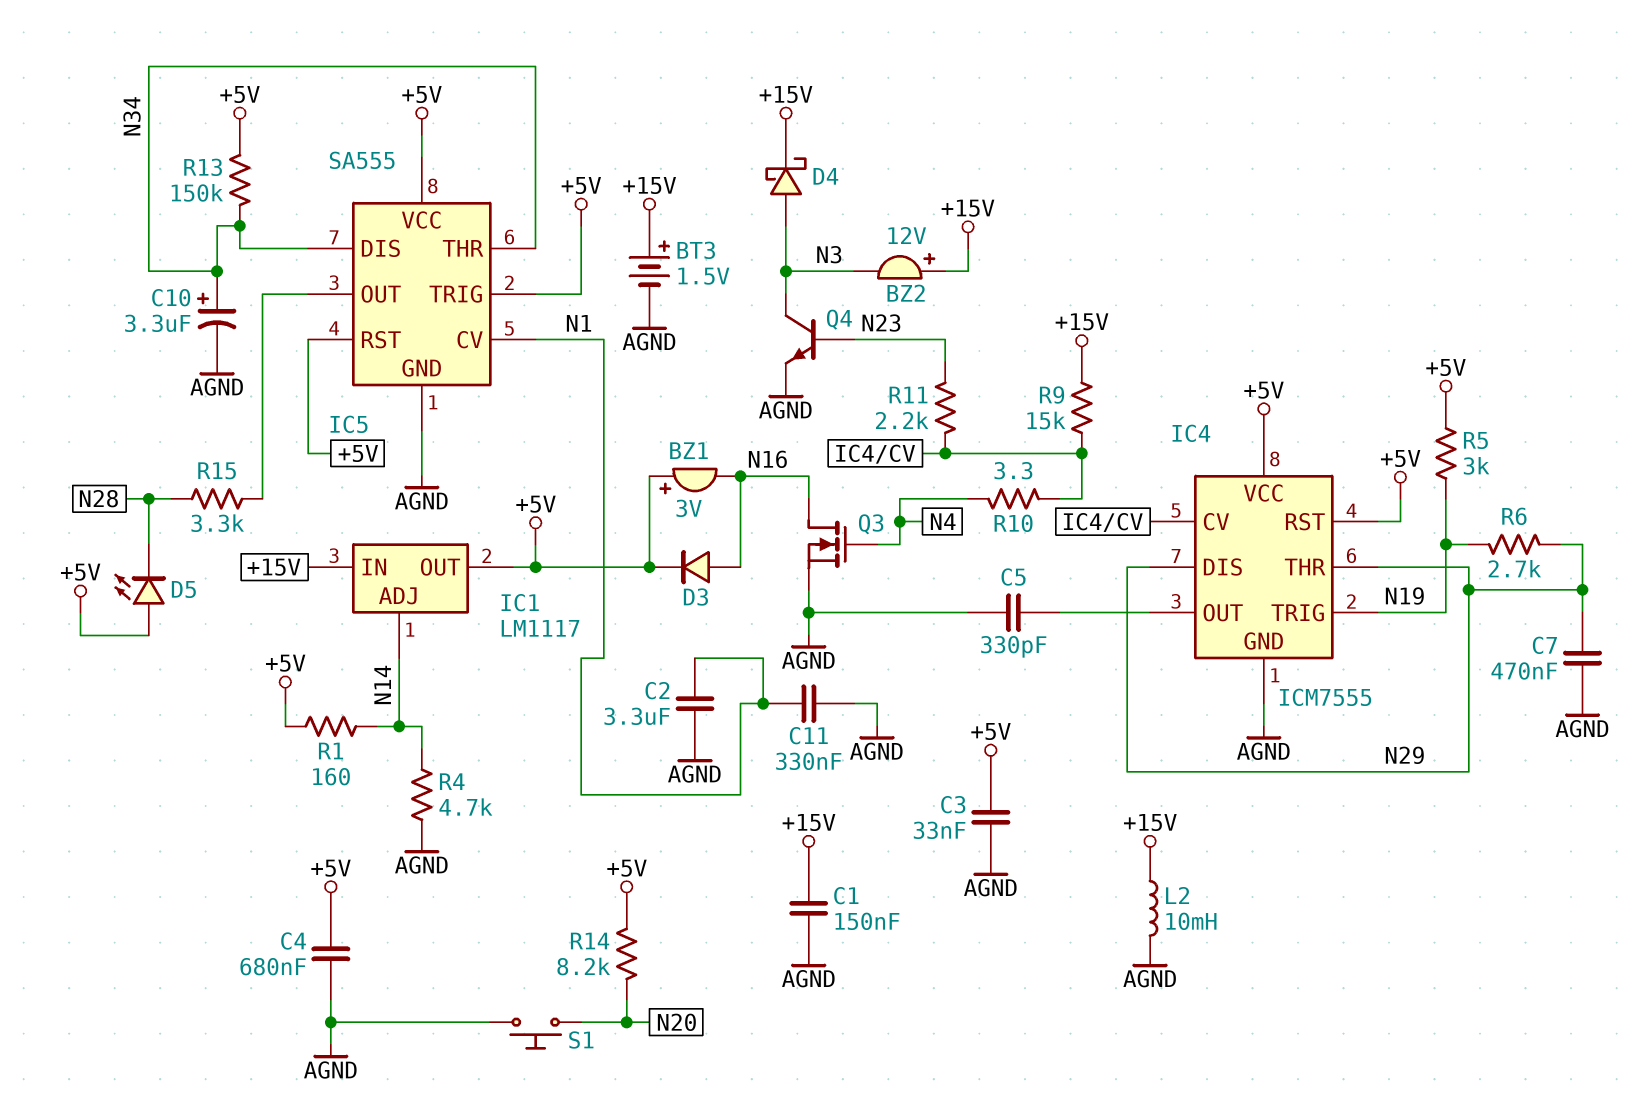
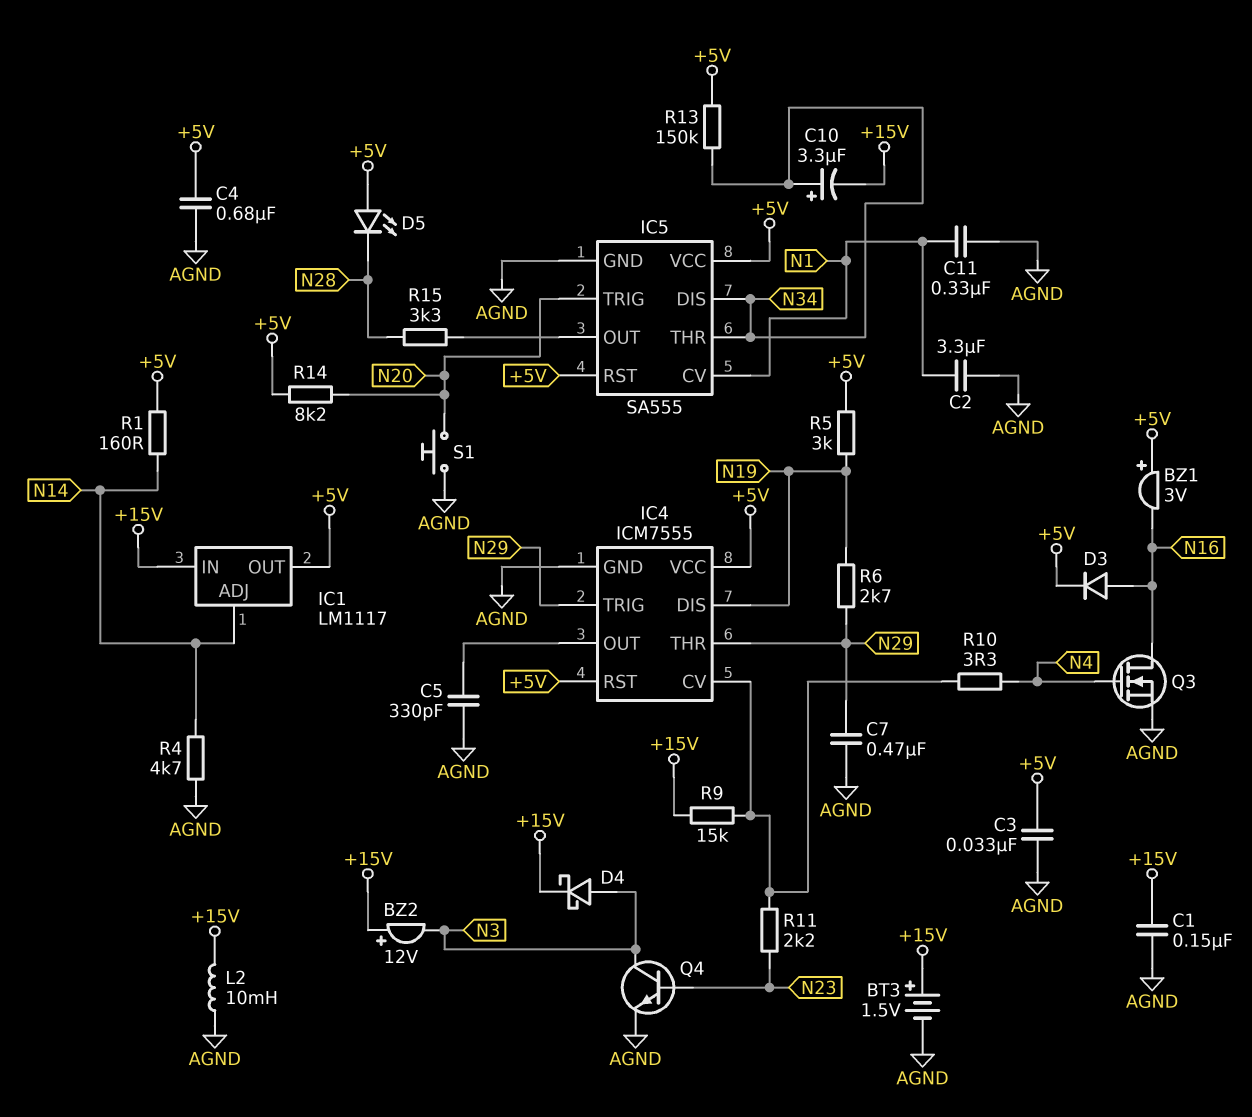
C10: 3.3uF (plus N34, minus AGND) -> 3.3uF (plus N34, minus +15V)
IC4 pin DIS: N29 -> N19
IC4 pin TRIG: N19 -> N29
IC5 pin TRIG: +5V -> N20

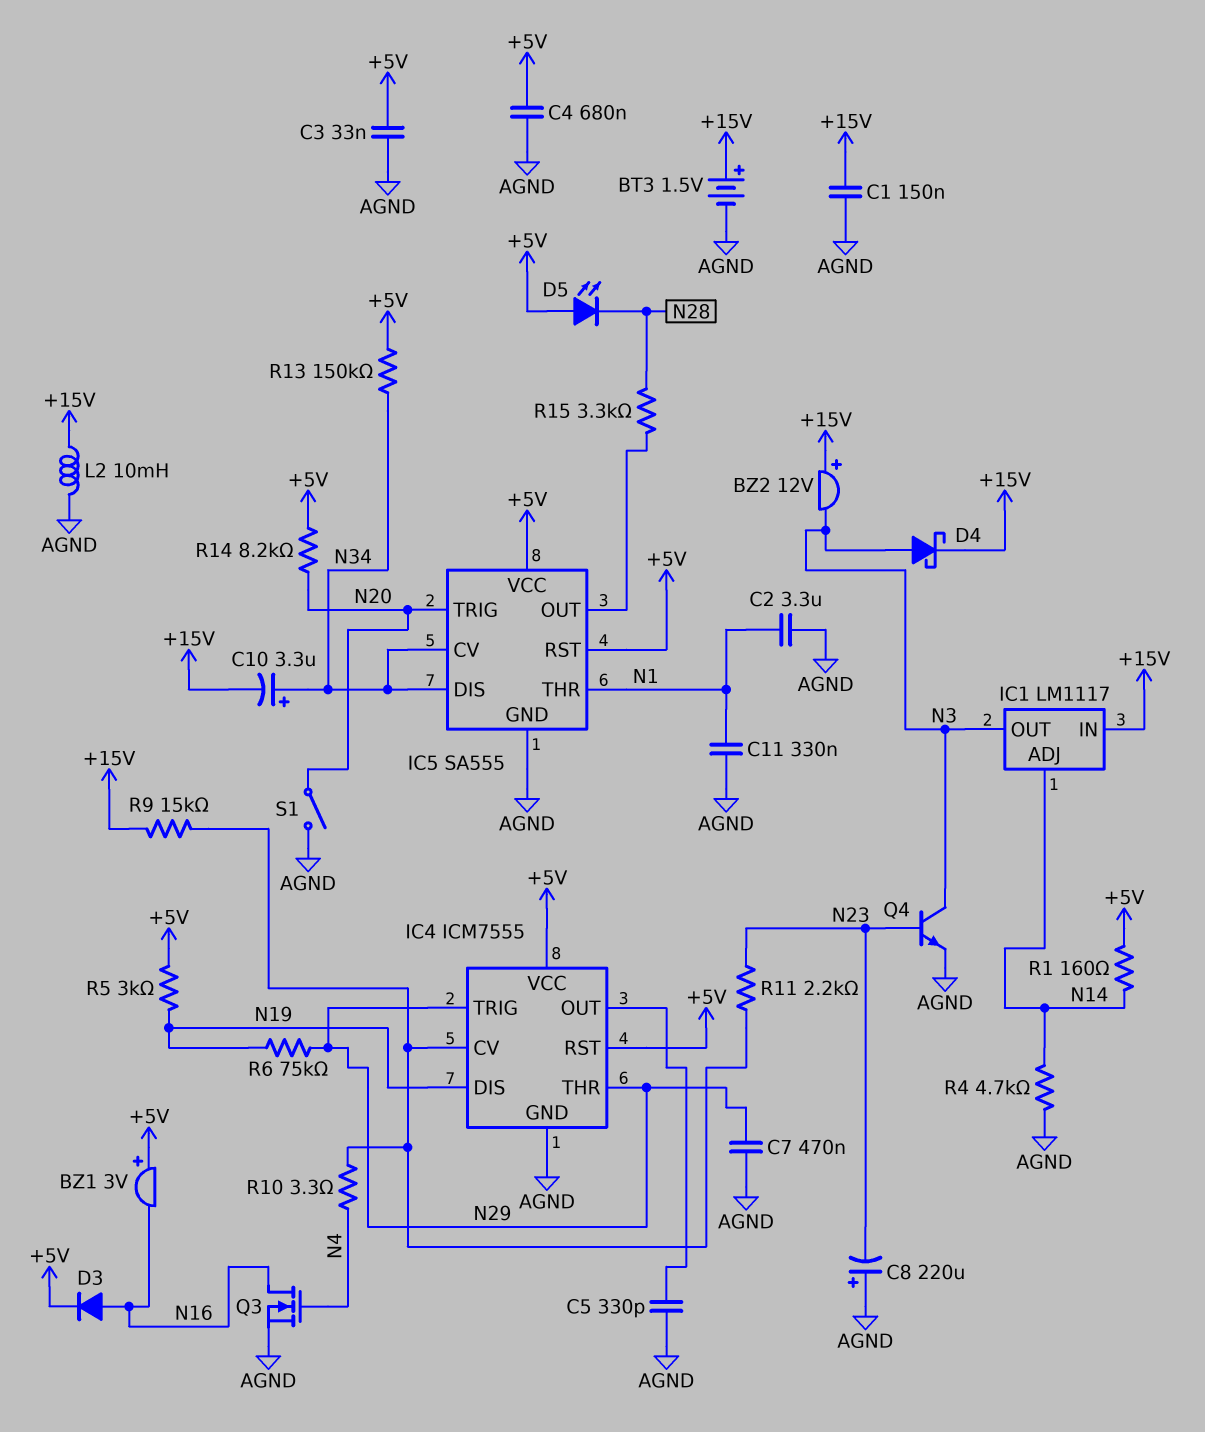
C8: none -> 220uF (plus AGND, minus N23)
IC1 pin OUT: +5V -> N3
IC5 pin CV: N1 -> N34
IC5 pin THR: N34 -> N1
R6: 2.7k (N19, N29) -> 75k (N19, N29)
S1: button (AGND, N20) -> switch (AGND, N20)

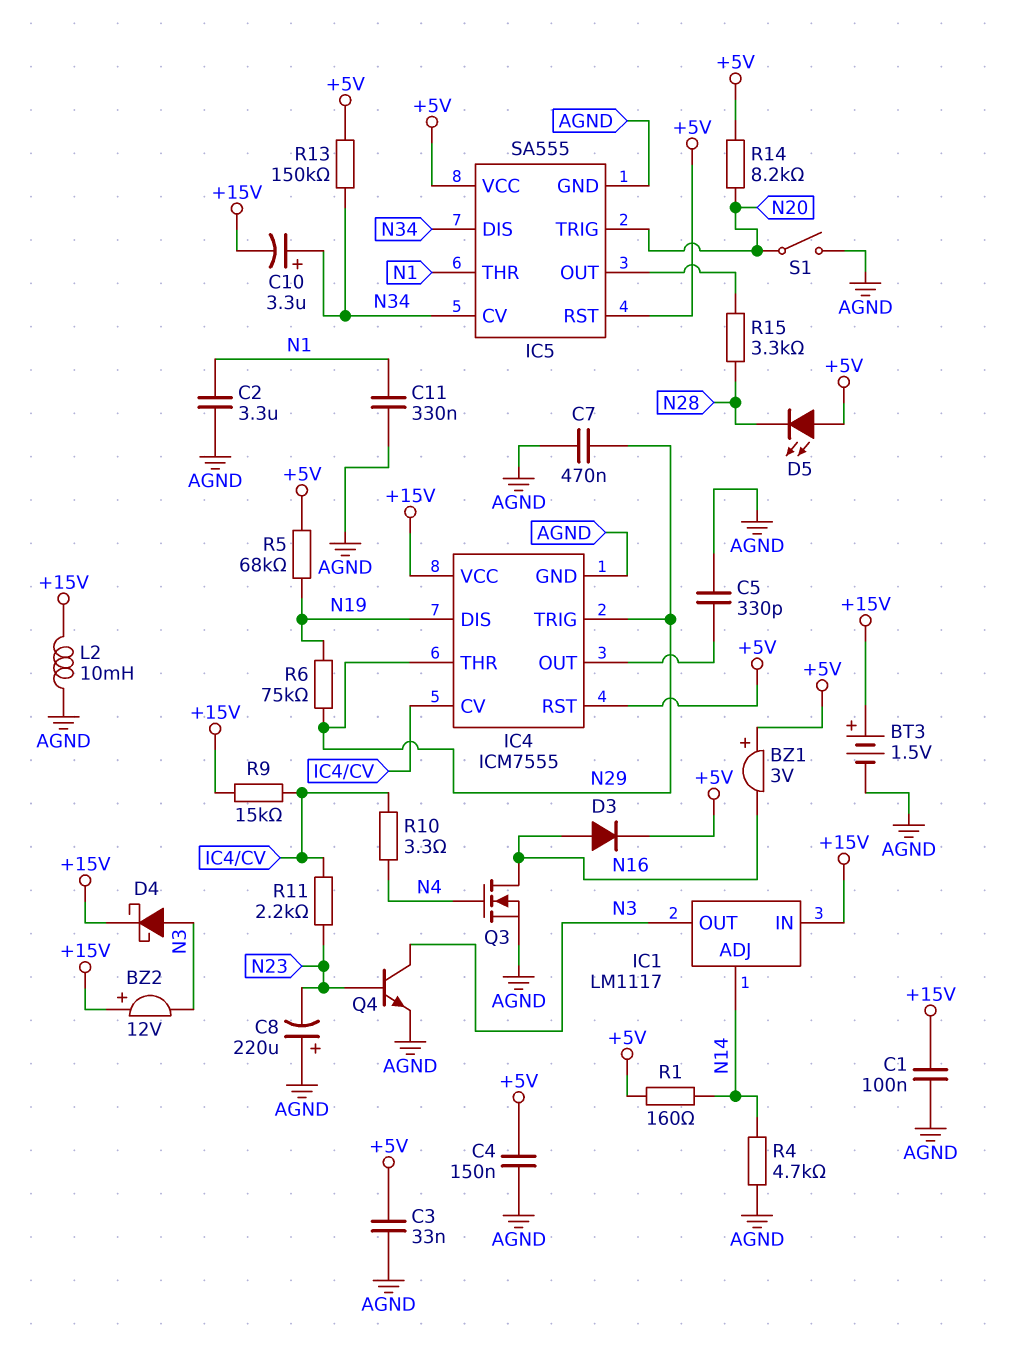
C1: 150nF (+15V, AGND) -> 100nF (+15V, AGND)
C4: 680nF (+5V, AGND) -> 150nF (+5V, AGND)
IC4 pin VCC: +5V -> +15V
R5: 3k (+5V, N19) -> 68k (+5V, N19)

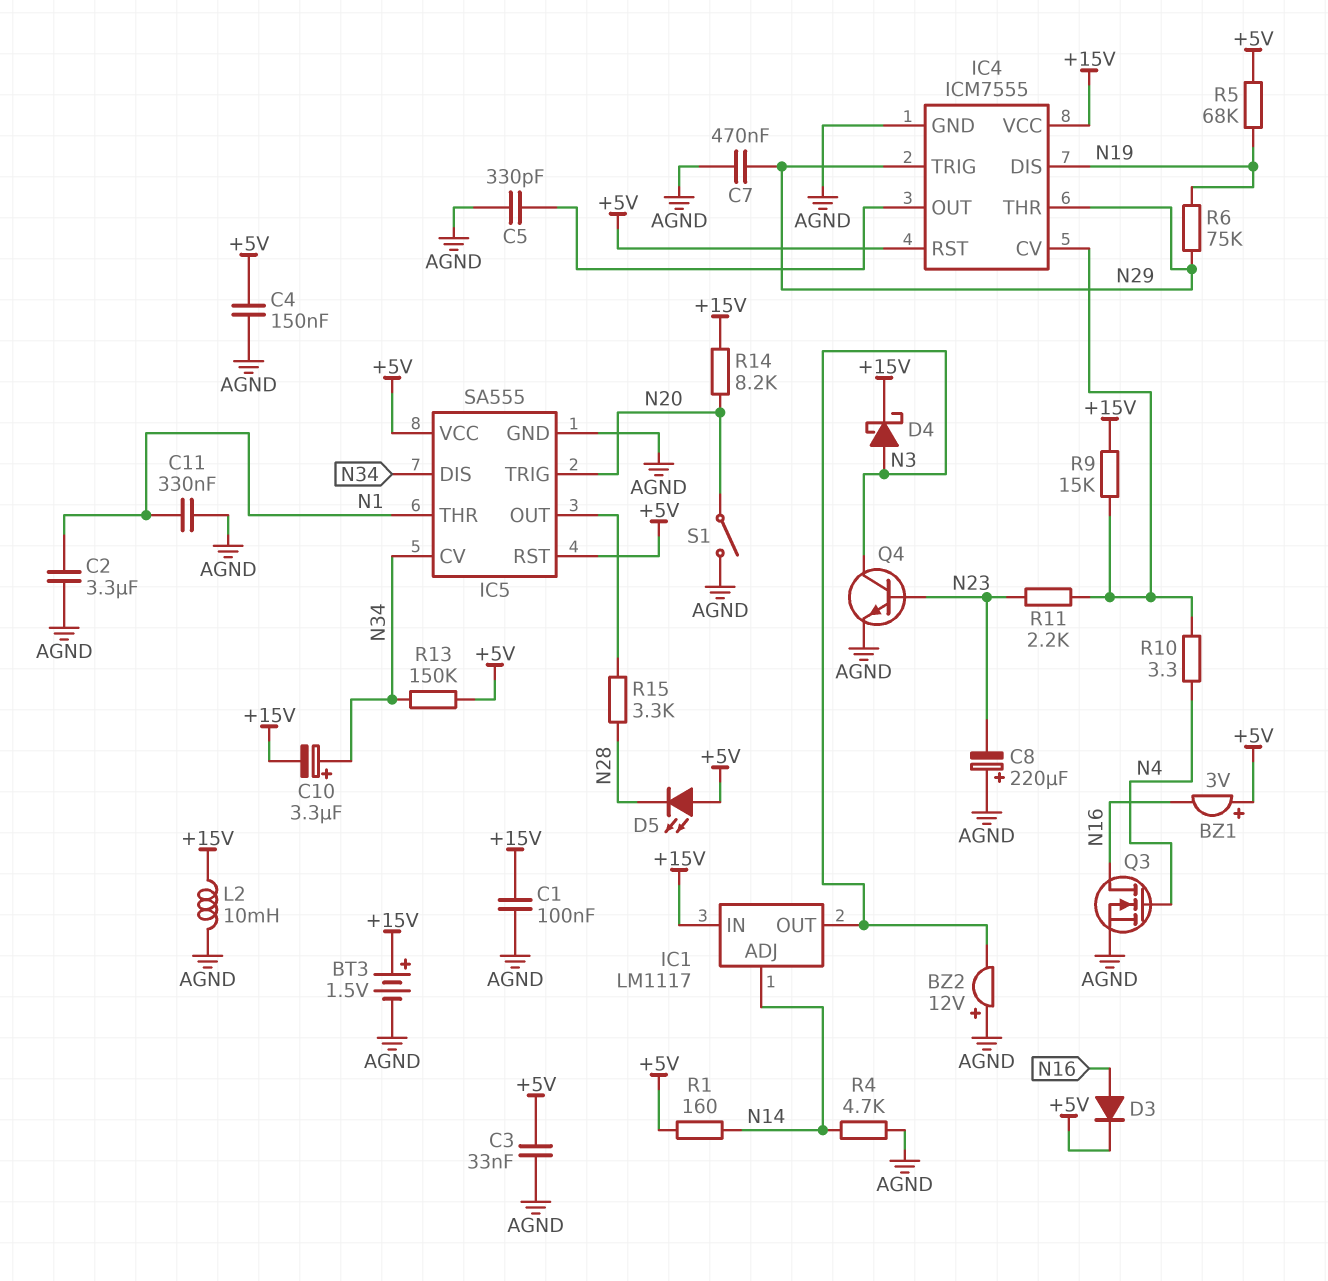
BZ2: buzzer 12V (plus +15V, minus N3) -> buzzer 12V (plus AGND, minus N3)
R14: 8.2k (+5V, N20) -> 8.2k (+15V, N20)

